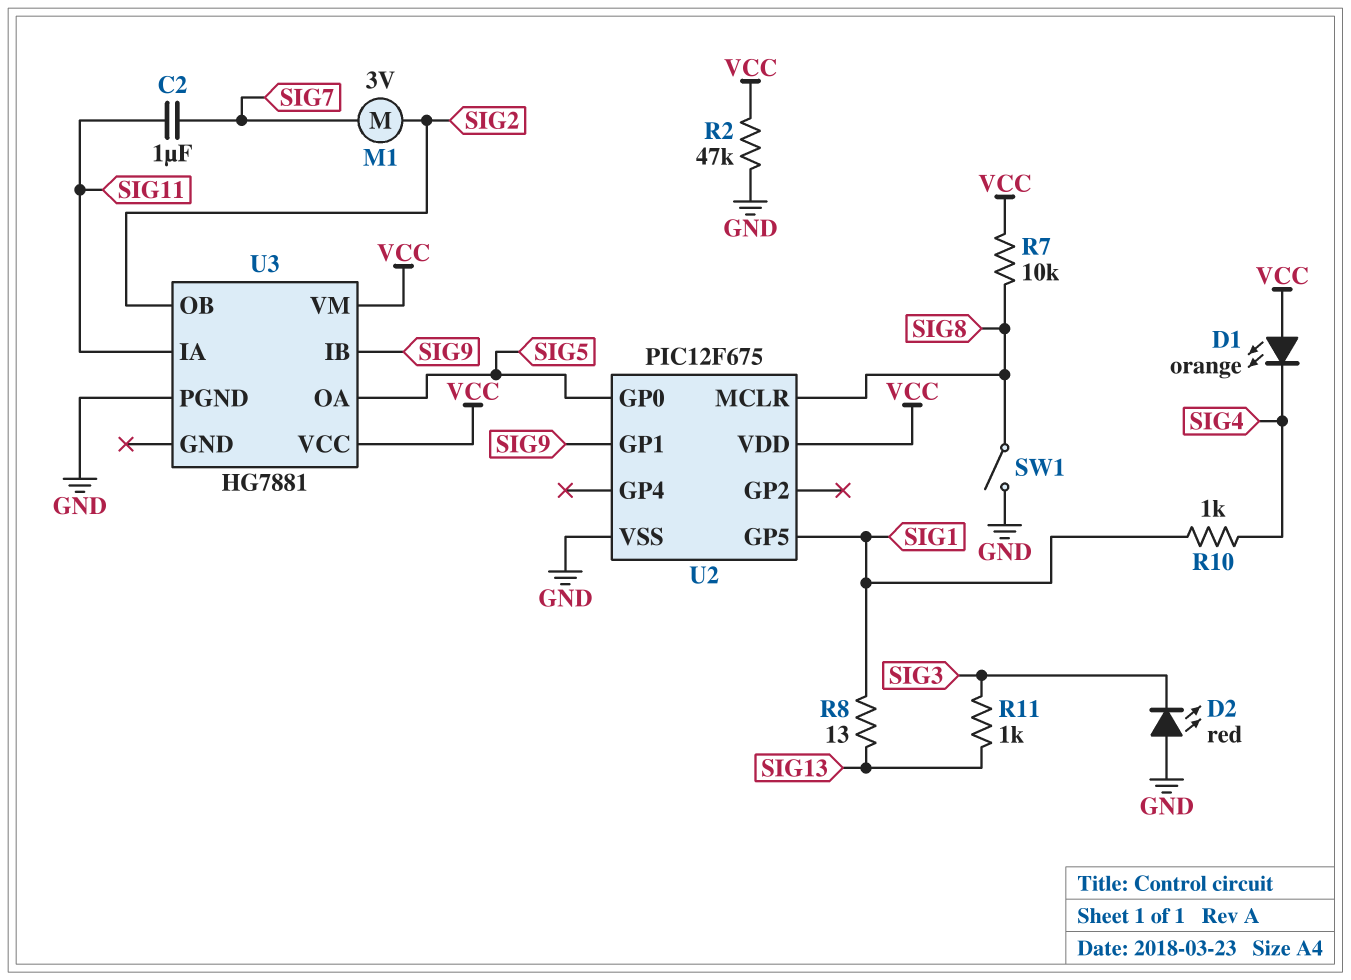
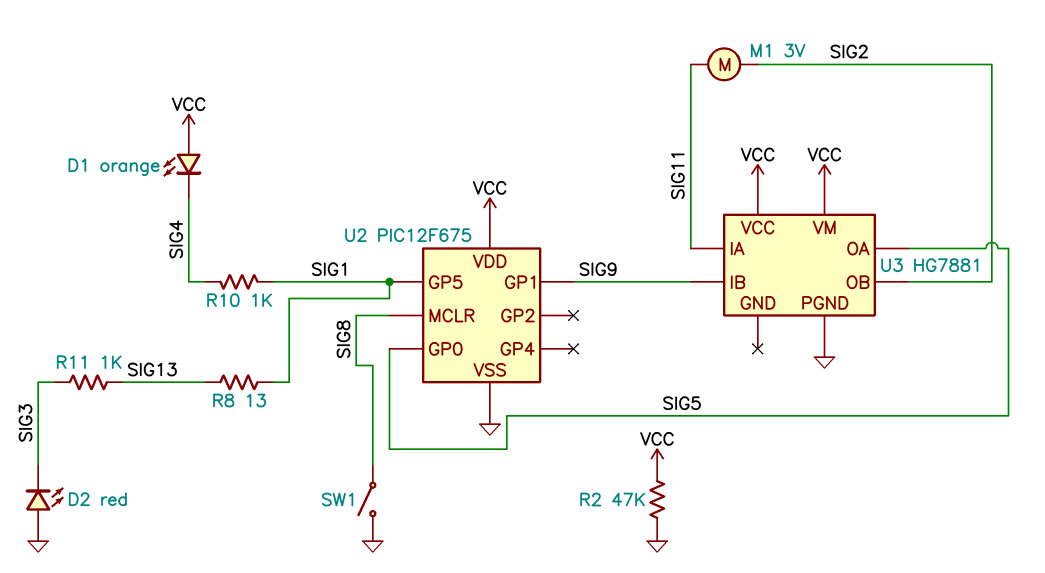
C2: 1uF (SIG7, SIG11) -> none
M1: motor 3V (SIG2, SIG7) -> motor 3V (SIG2, SIG11)
R7: 10k (SIG8, VCC) -> none

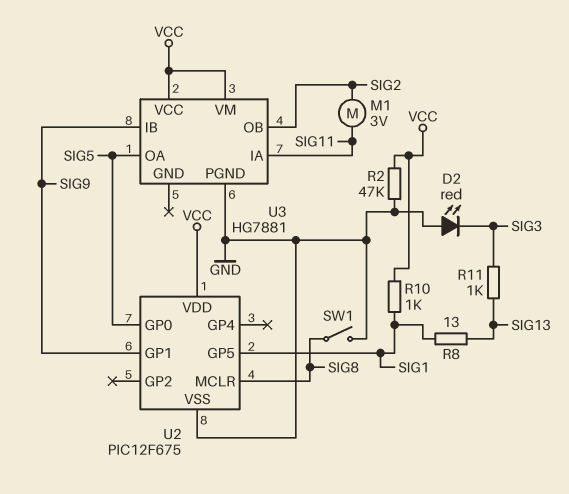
D1: LED orange (A VCC, K SIG4) -> none
R10: 1k (SIG1, SIG4) -> 1k (SIG1, VCC)

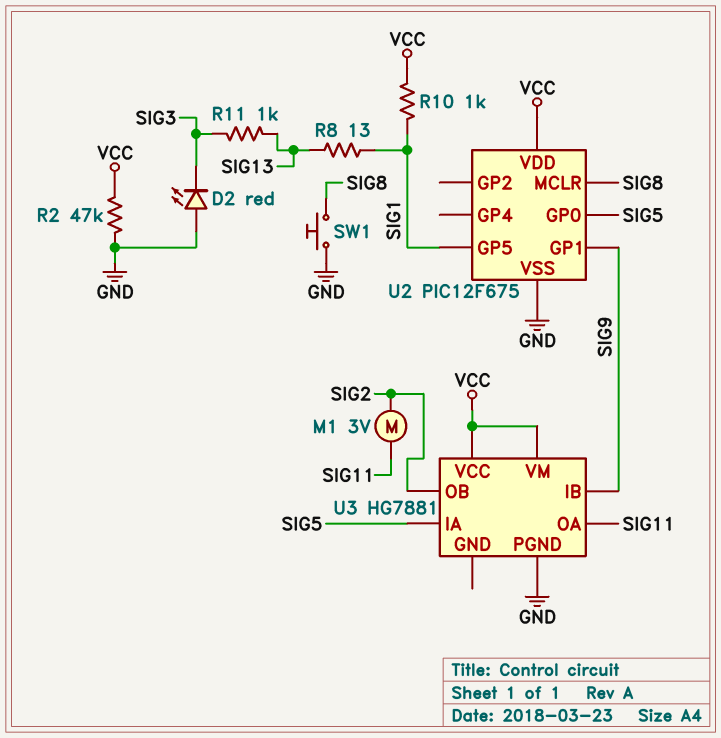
SW1: switch (GND, SIG8) -> button (GND, SIG8)
U3 pin IA: SIG11 -> SIG5
U3 pin OA: SIG5 -> SIG11

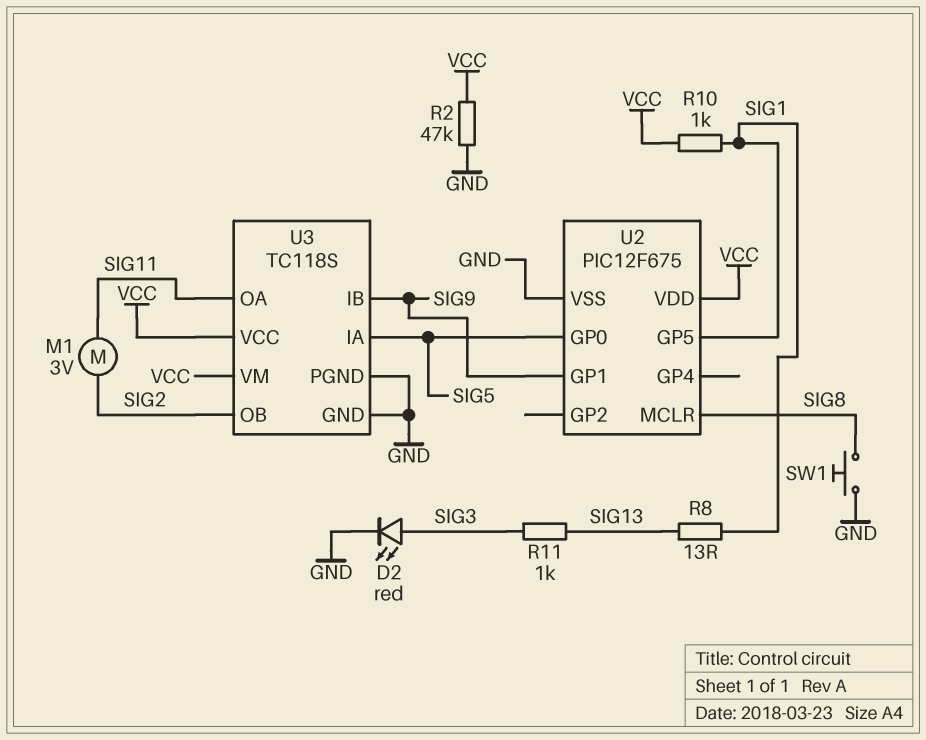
D2: LED red (A GND, K SIG3) -> LED red (A SIG3, K GND)
U3: HG7881 -> TC118S
U3 pin GND: none -> GND

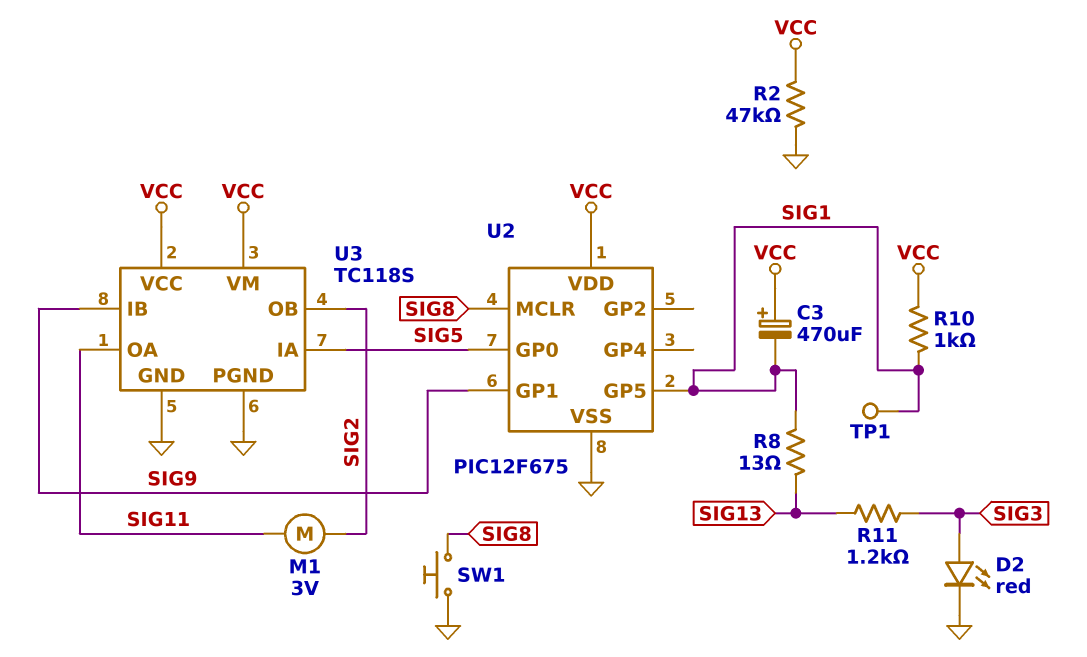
C3: none -> 470uF (plus VCC, minus SIG1)
R11: 1k (SIG3, SIG13) -> 1.2k (SIG3, SIG13)
TP1: none -> test point (SIG1)

